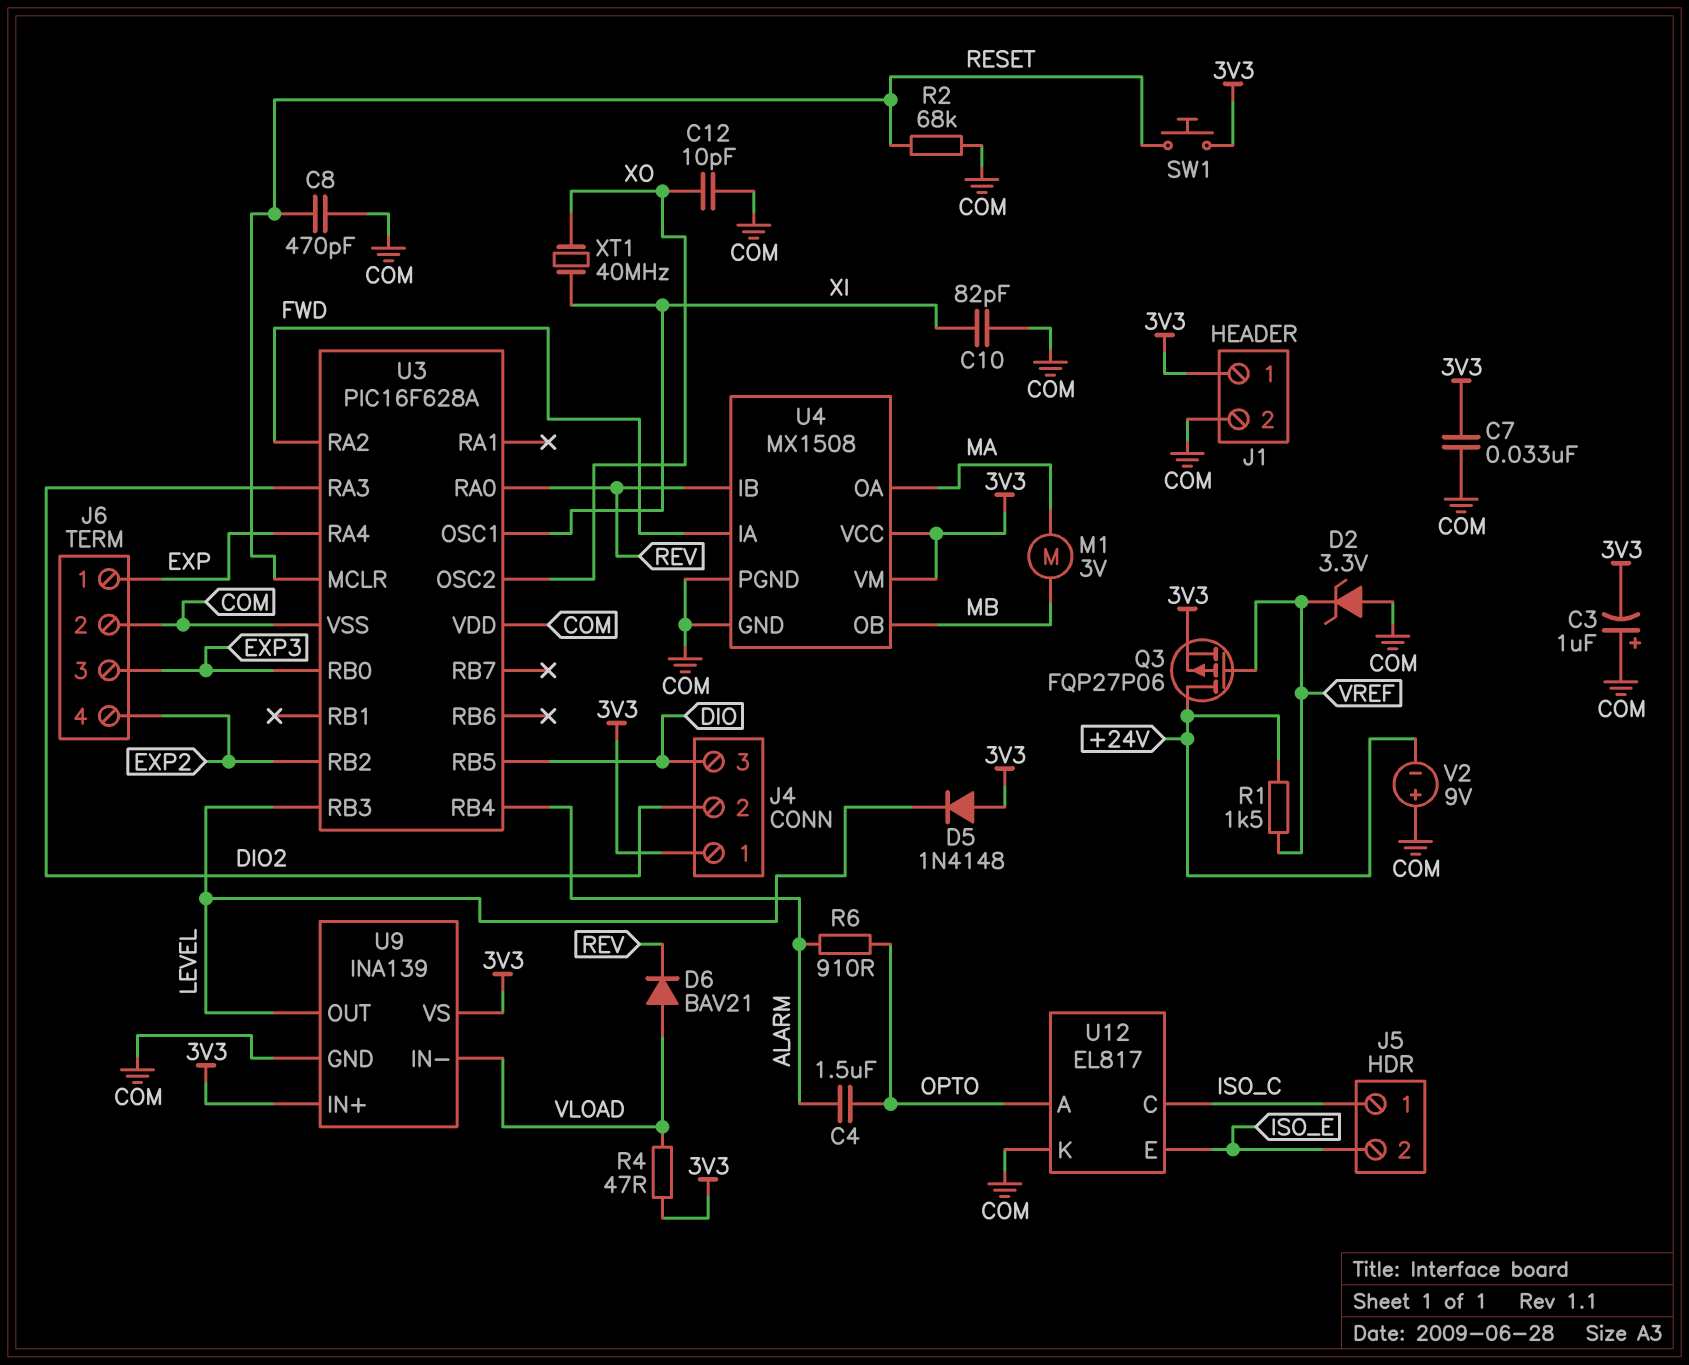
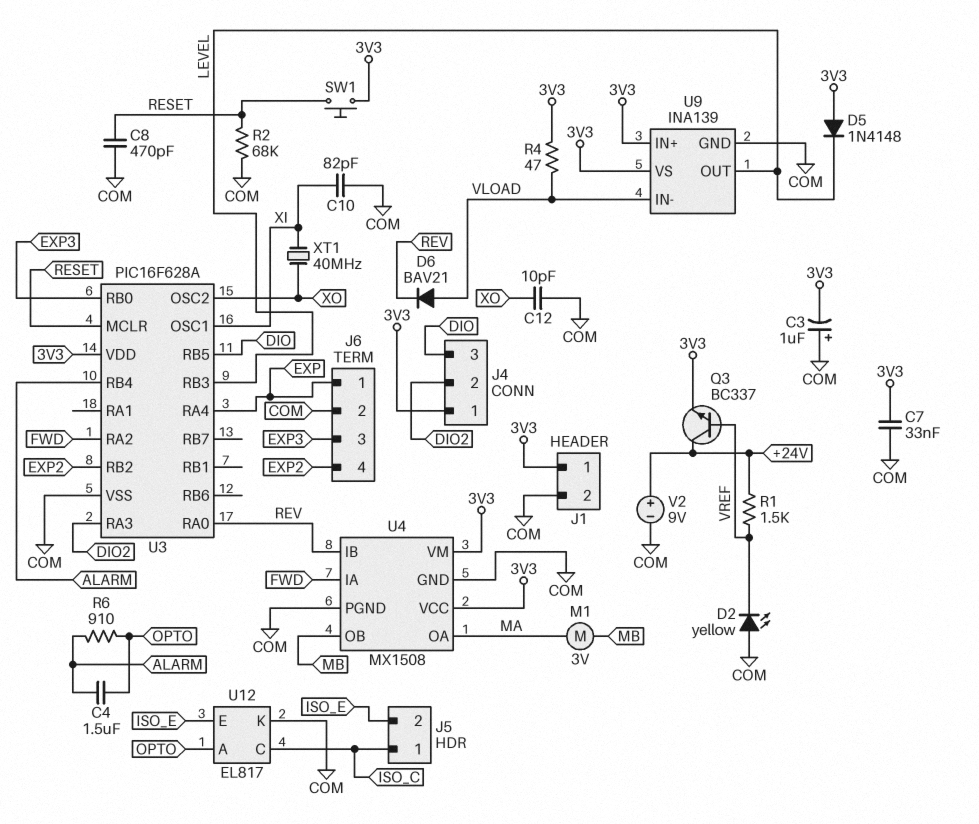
D2: zener 3.3V (A COM, K VREF) -> LED yellow (A COM, K VREF)
Q3: PMOS FQP27P06 (G VREF, D +24V, S 3V3) -> NPN BC337 (B VREF, C +24V, E 3V3)
U3 pin VDD: COM -> 3V3
V2: 9V (plus COM, minus +24V) -> 9V (plus +24V, minus COM)

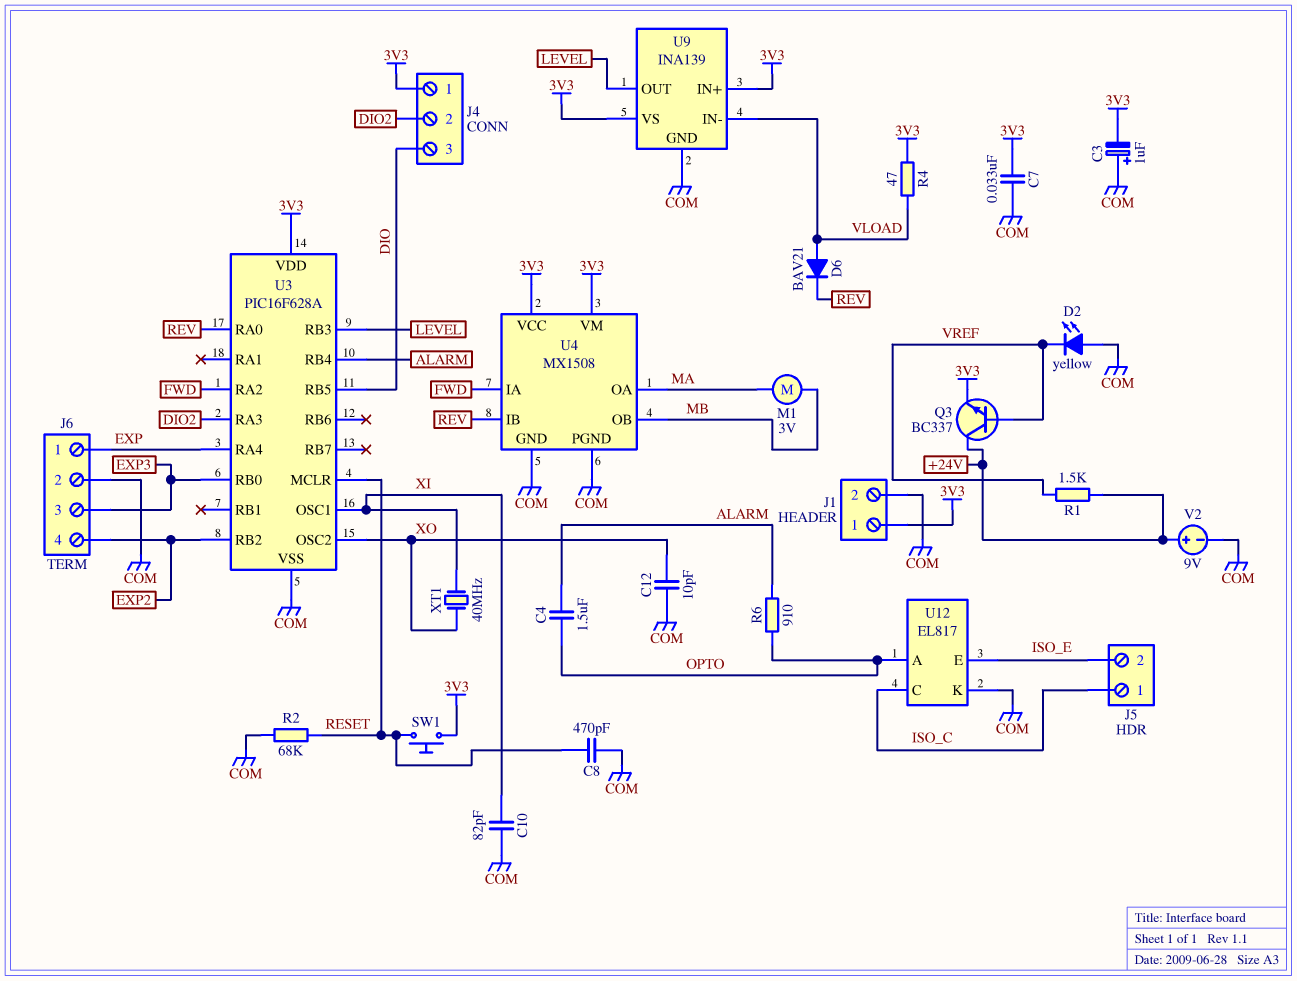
D5: diode 1N4148 (A 3V3, K LEVEL) -> none

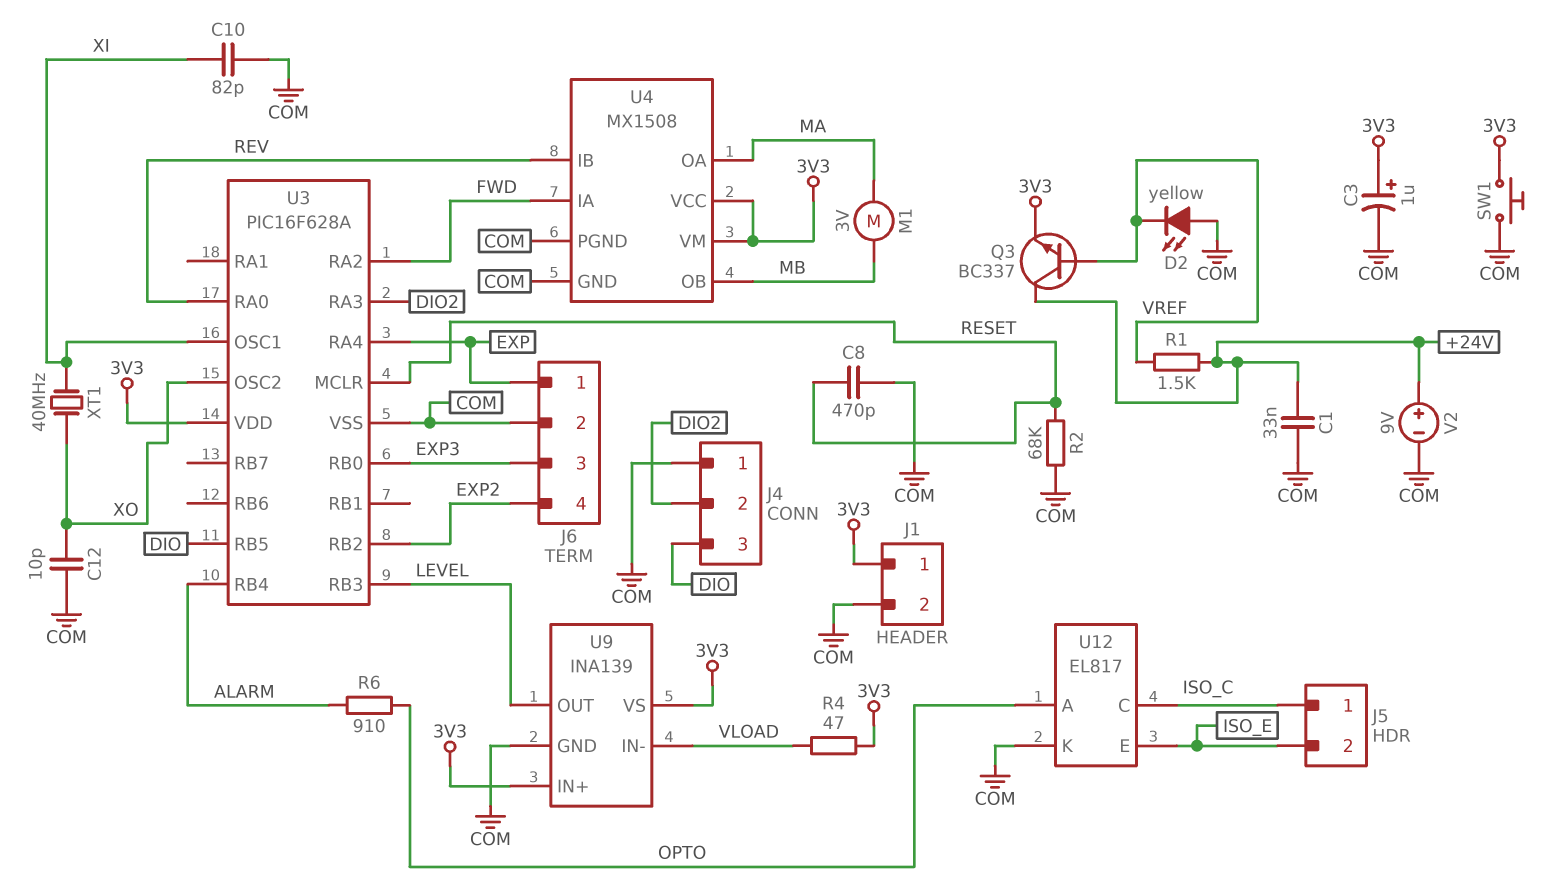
C1: none -> 33nF (+24V, COM)
C3: 1uF (plus COM, minus 3V3) -> 1uF (plus 3V3, minus COM)
C4: 1.5uF (ALARM, OPTO) -> none
C7: 33nF (3V3, COM) -> none
D6: diode BAV21 (A VLOAD, K REV) -> none
J4 pin 1: 3V3 -> COM
SW1: button (3V3, RESET) -> button (3V3, COM)

